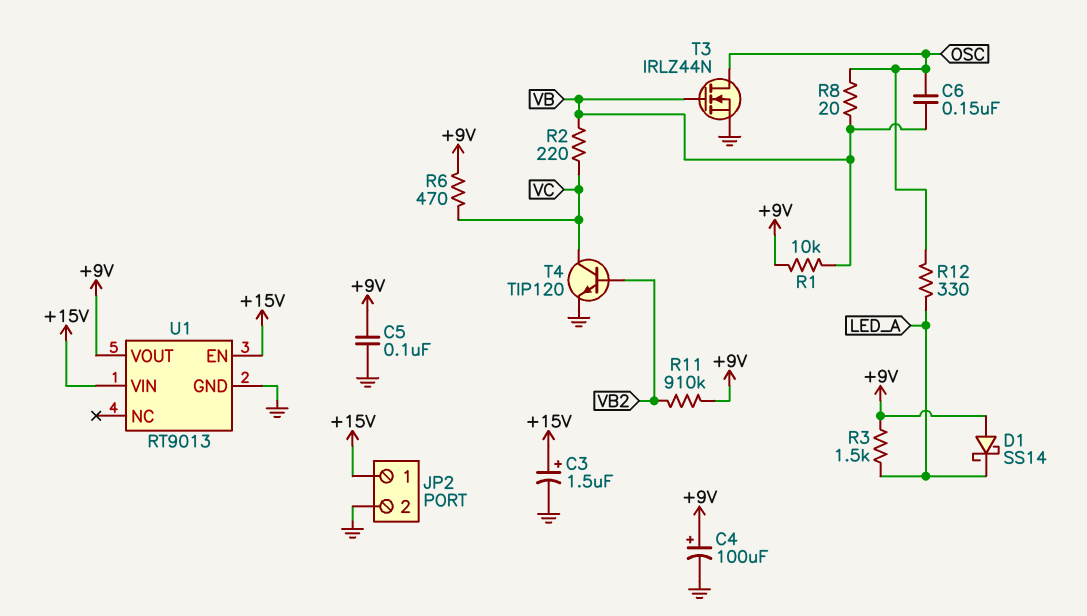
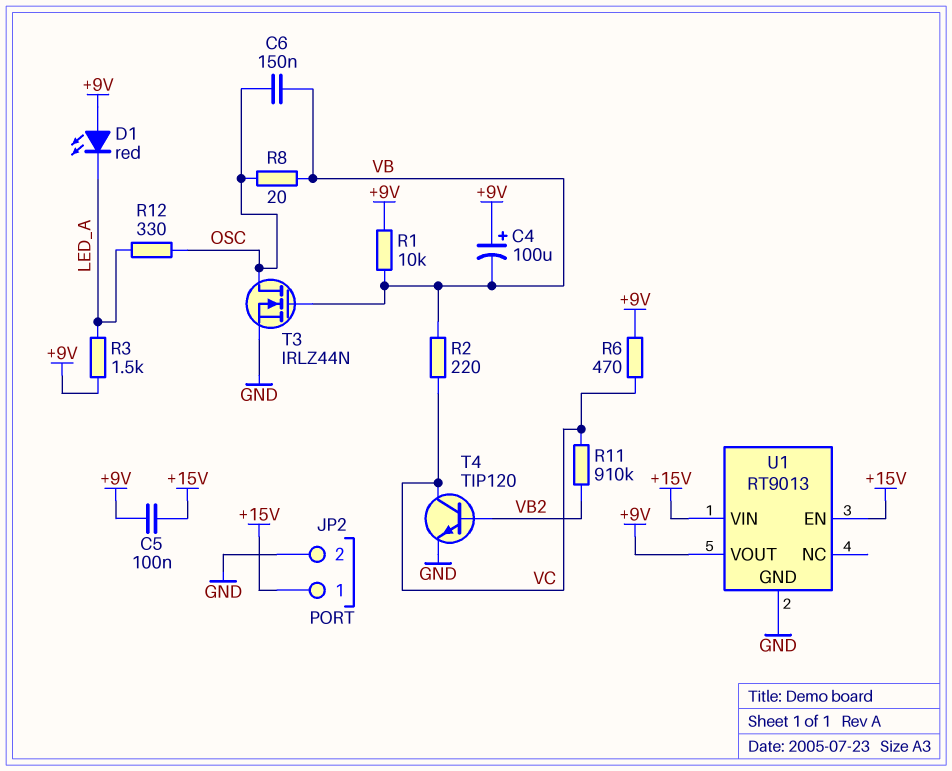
C3: 1.5uF (plus +15V, minus GND) -> none
C4: 100uF (plus +9V, minus GND) -> 100uF (plus +9V, minus VB)
C5: 100nF (+9V, GND) -> 100nF (+9V, +15V)
D1: schottky SS14 (A +9V, K LED_A) -> LED red (A +9V, K LED_A)
R11: 910k (+9V, VB2) -> 910k (VB2, VC)

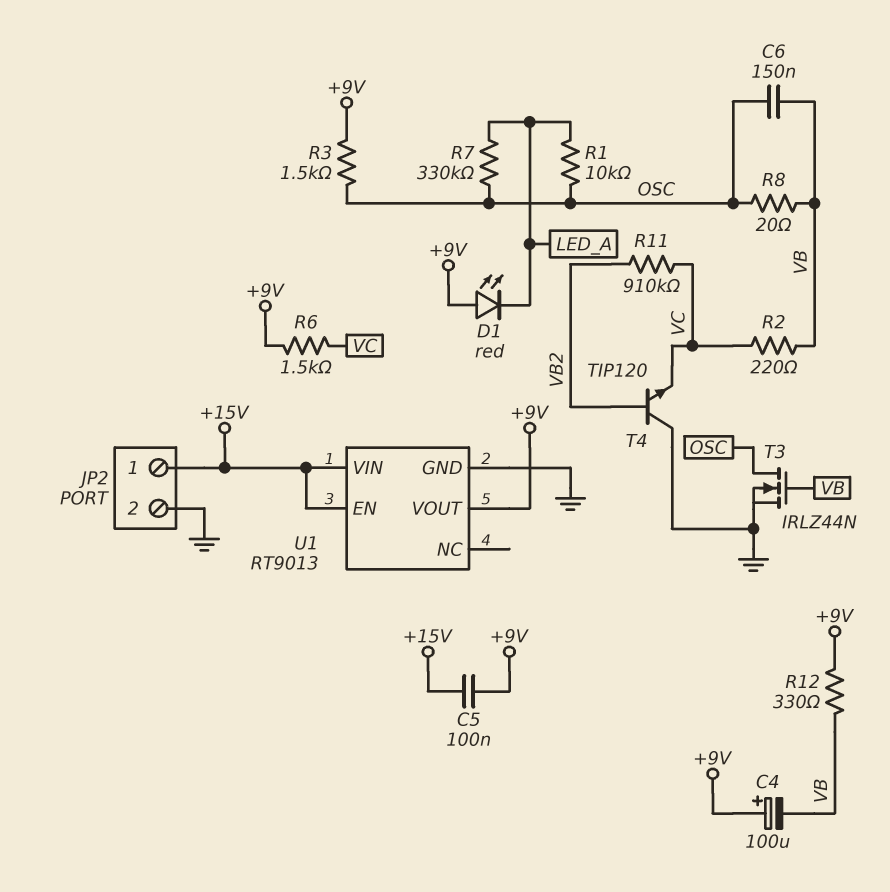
R1: 10k (+9V, VB) -> 10k (LED_A, OSC)
R3: 1.5k (+9V, LED_A) -> 1.5k (+9V, OSC)
R6: 470 (+9V, VC) -> 1.5k (+9V, VC)
R7: none -> 330k (LED_A, OSC)
R12: 330 (LED_A, OSC) -> 330 (+9V, VB)
T4: NPN TIP120 (B VB2, C VC, E GND) -> NPN TIP120 (B VB2, C GND, E VC)

